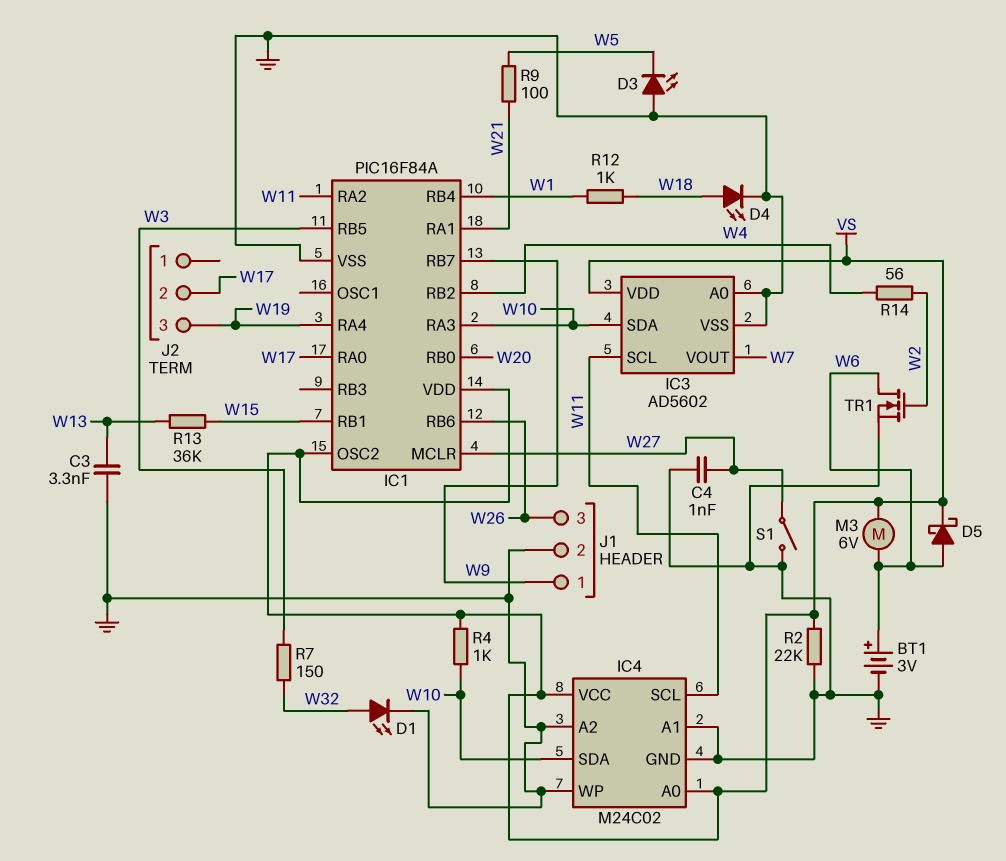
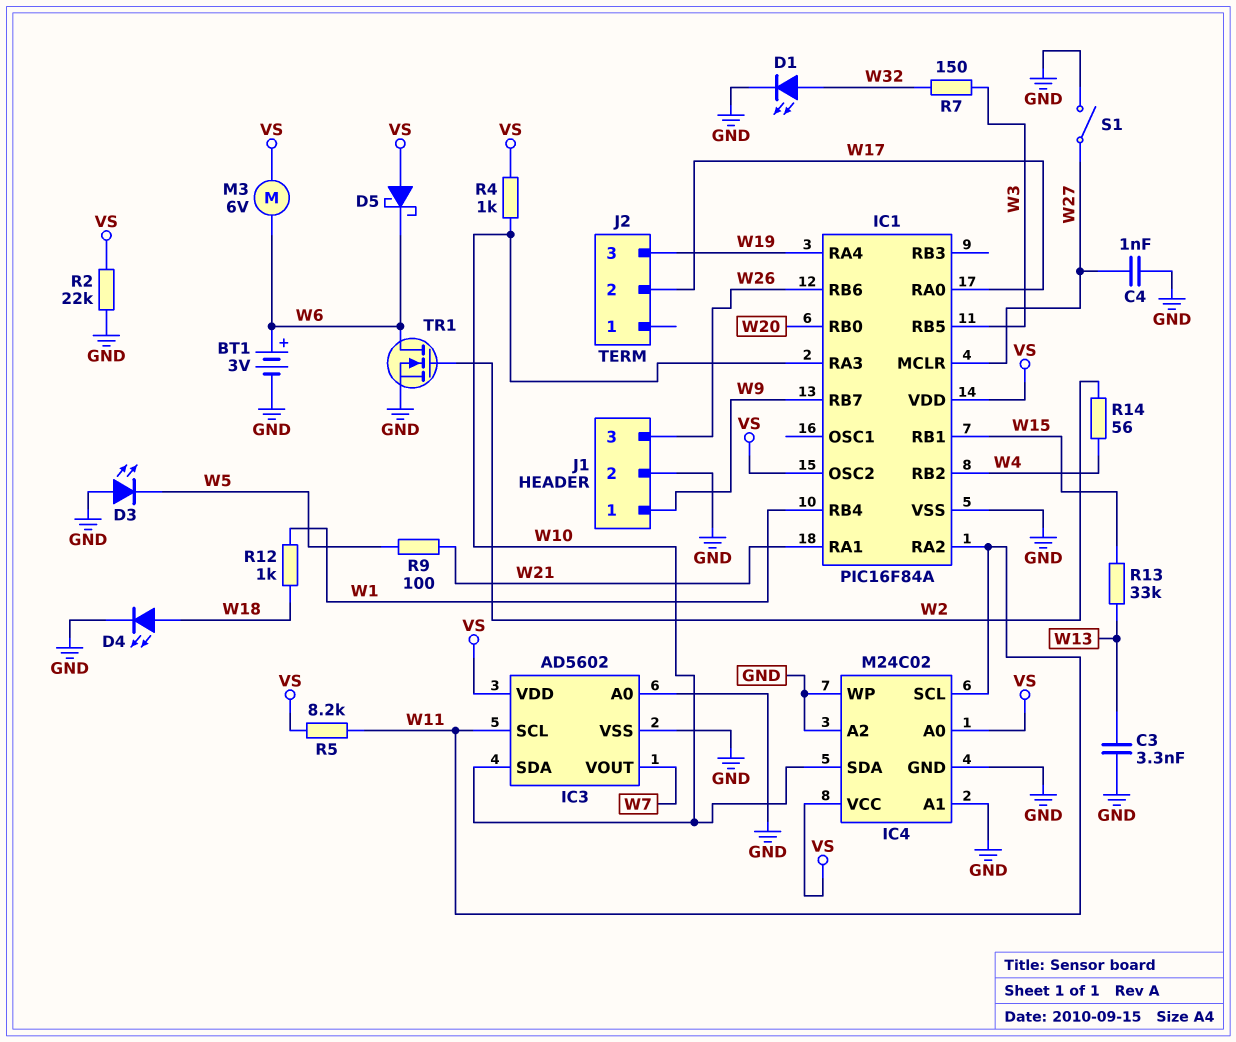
D5: schottky (A W6, K VS) -> schottky (A VS, K W6)
R5: none -> 8.2k (VS, W11)
R13: 36k (W13, W15) -> 33k (W13, W15)

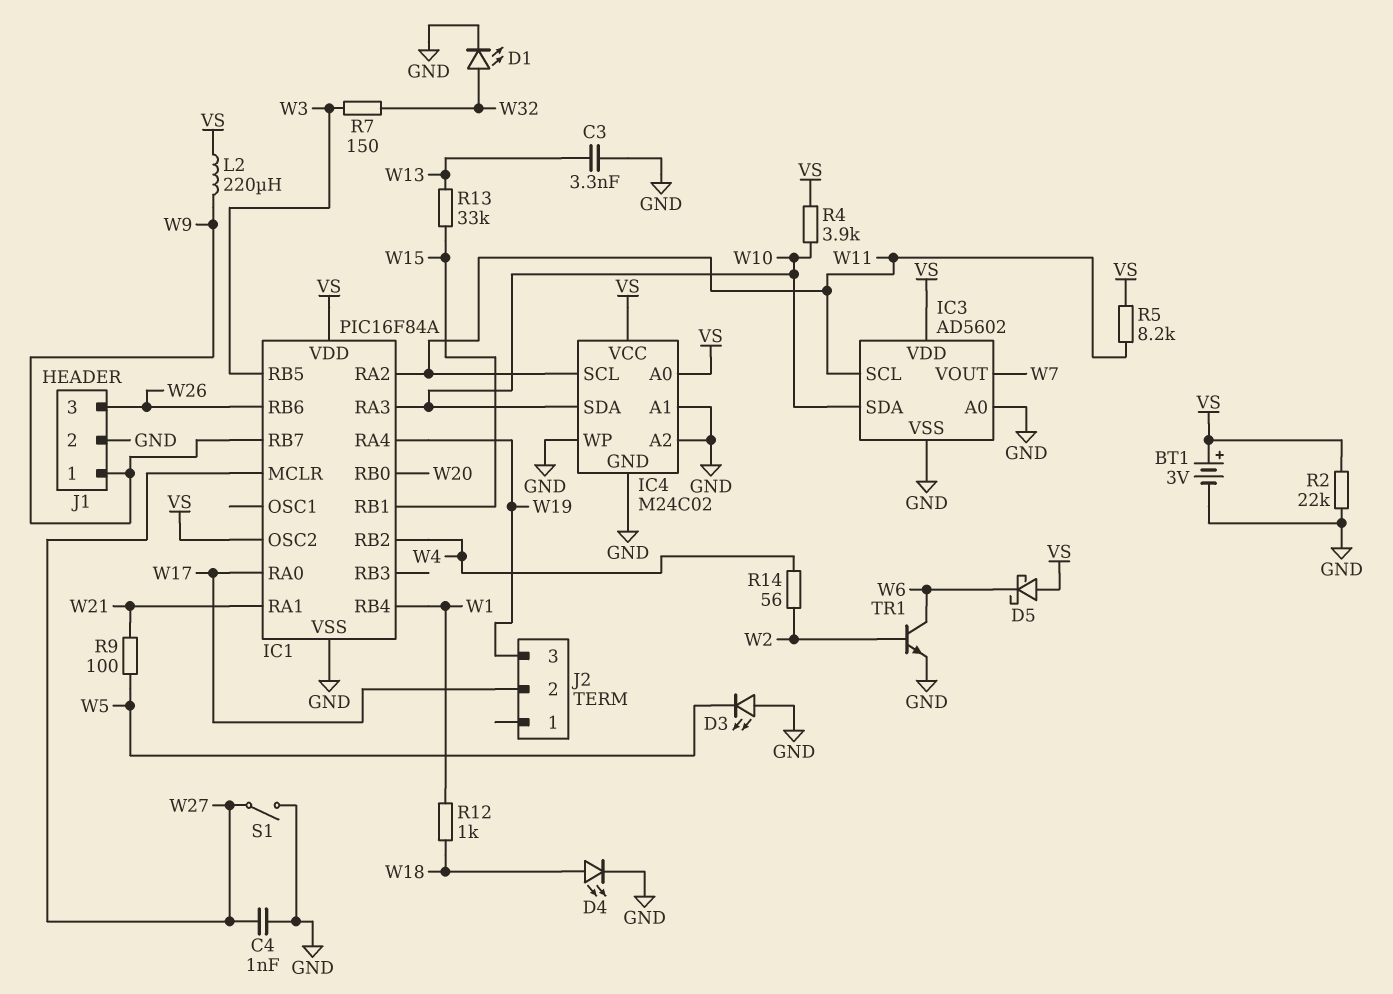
BT1: 3V (plus W6, minus GND) -> 3V (plus VS, minus GND)
L2: none -> 220uH (VS, W9)
M3: motor 6V (VS, W6) -> none
R4: 1k (VS, W10) -> 3.9k (VS, W10)
TR1: NMOS (G W2, D W6, S GND) -> NPN (B W2, C W6, E GND)

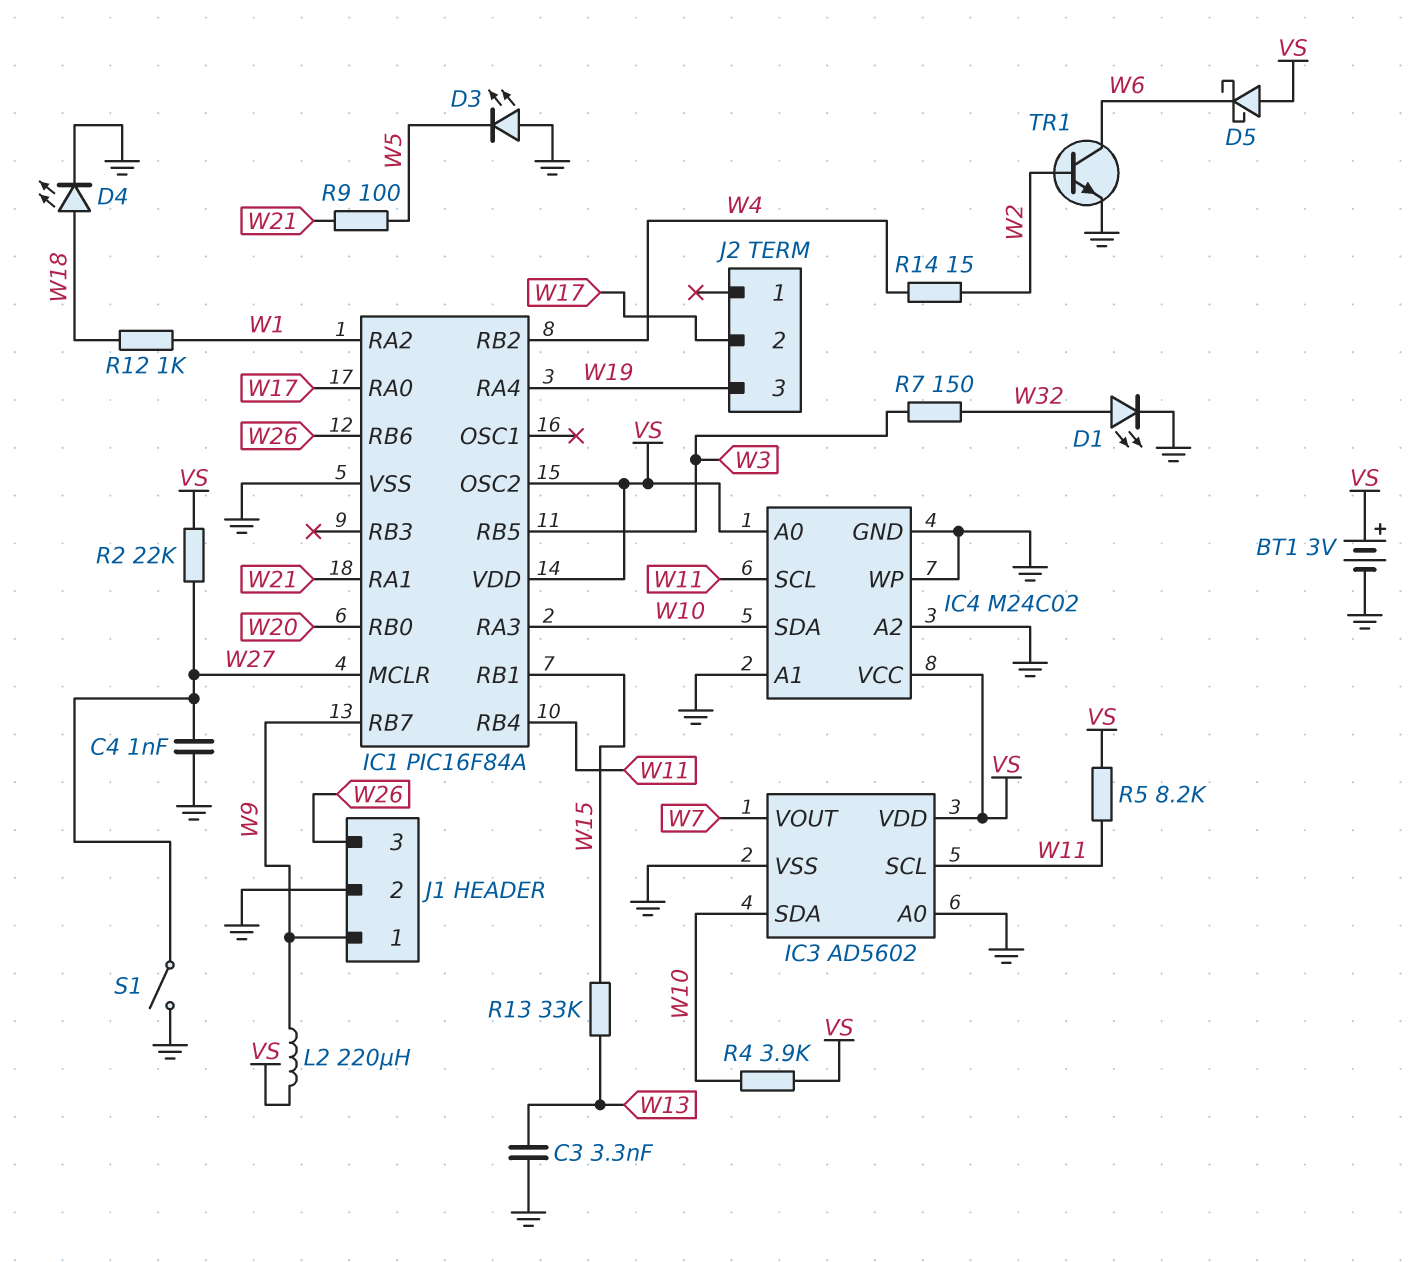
IC1 pin RA2: W11 -> W1
IC1 pin RB4: W1 -> W11
R2: 22k (GND, VS) -> 22k (VS, W27)
R14: 56 (W2, W4) -> 15 (W2, W4)

